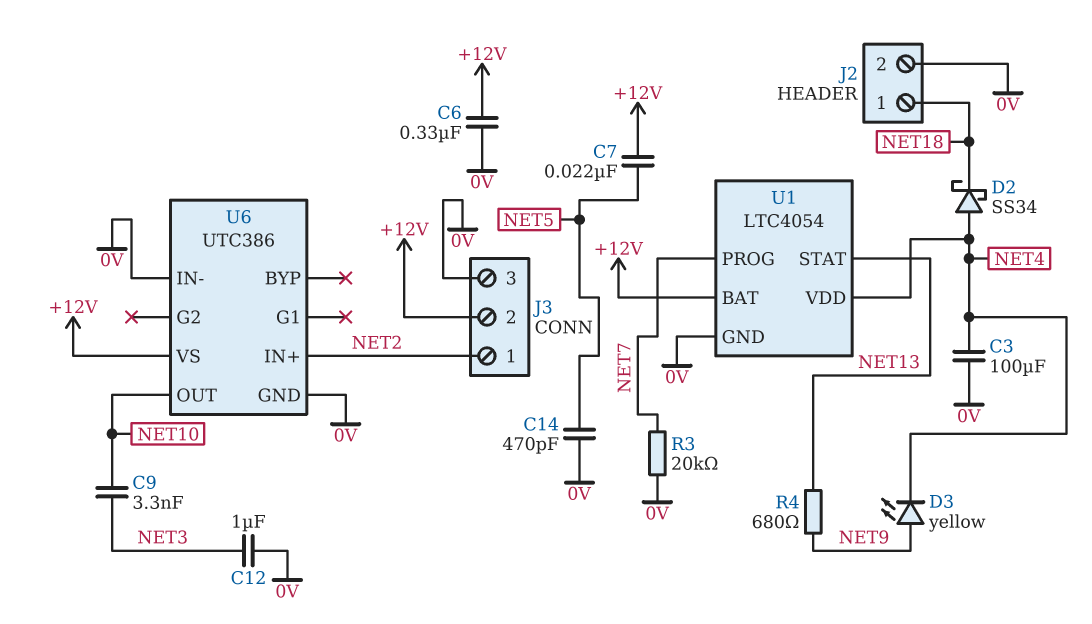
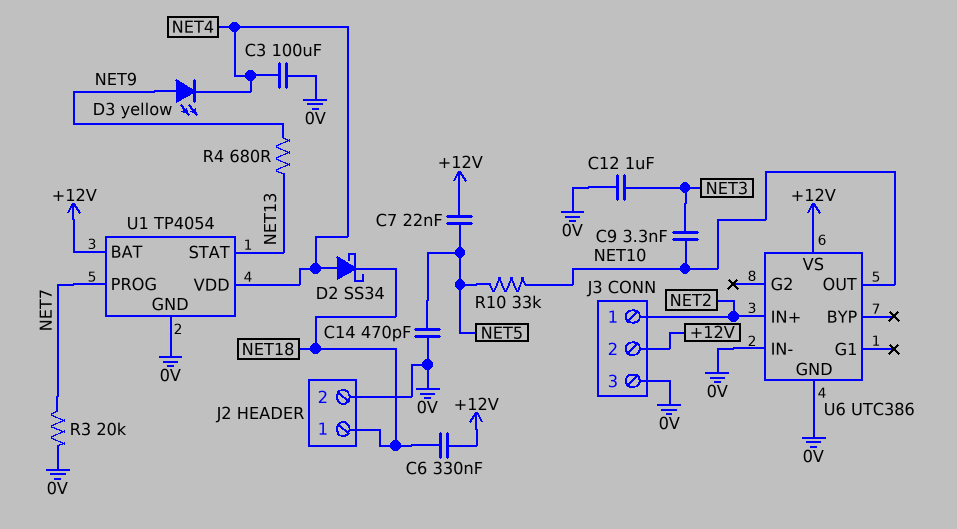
C6: 330nF (+12V, 0V) -> 330nF (+12V, NET18)
R10: none -> 33k (NET5, NET10)
U1: LTC4054 -> TP4054

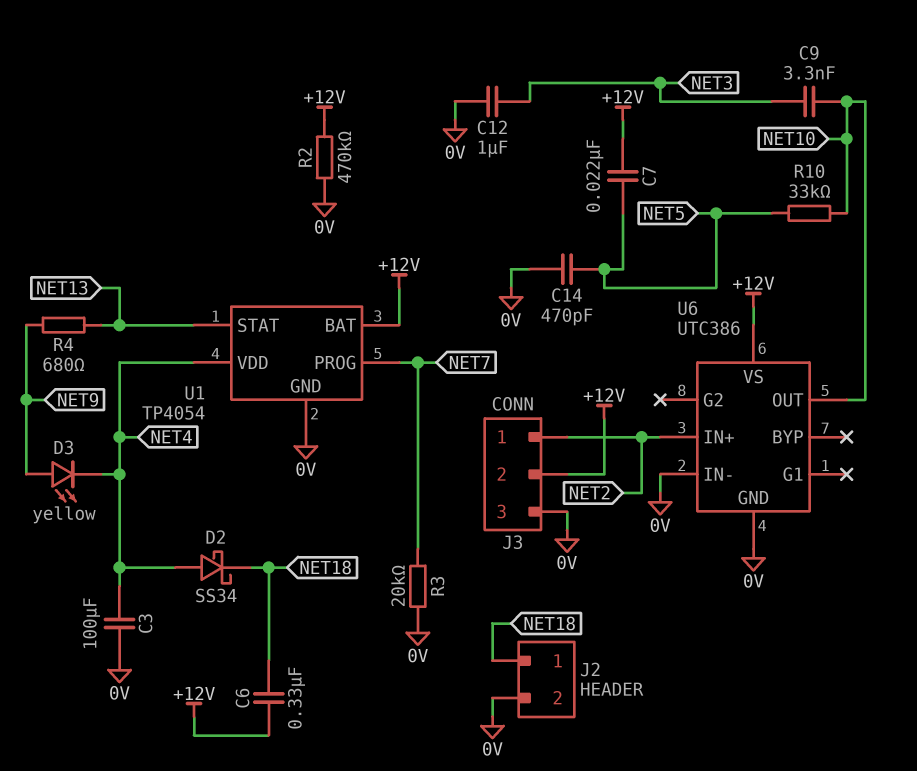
R2: none -> 470k (+12V, 0V)

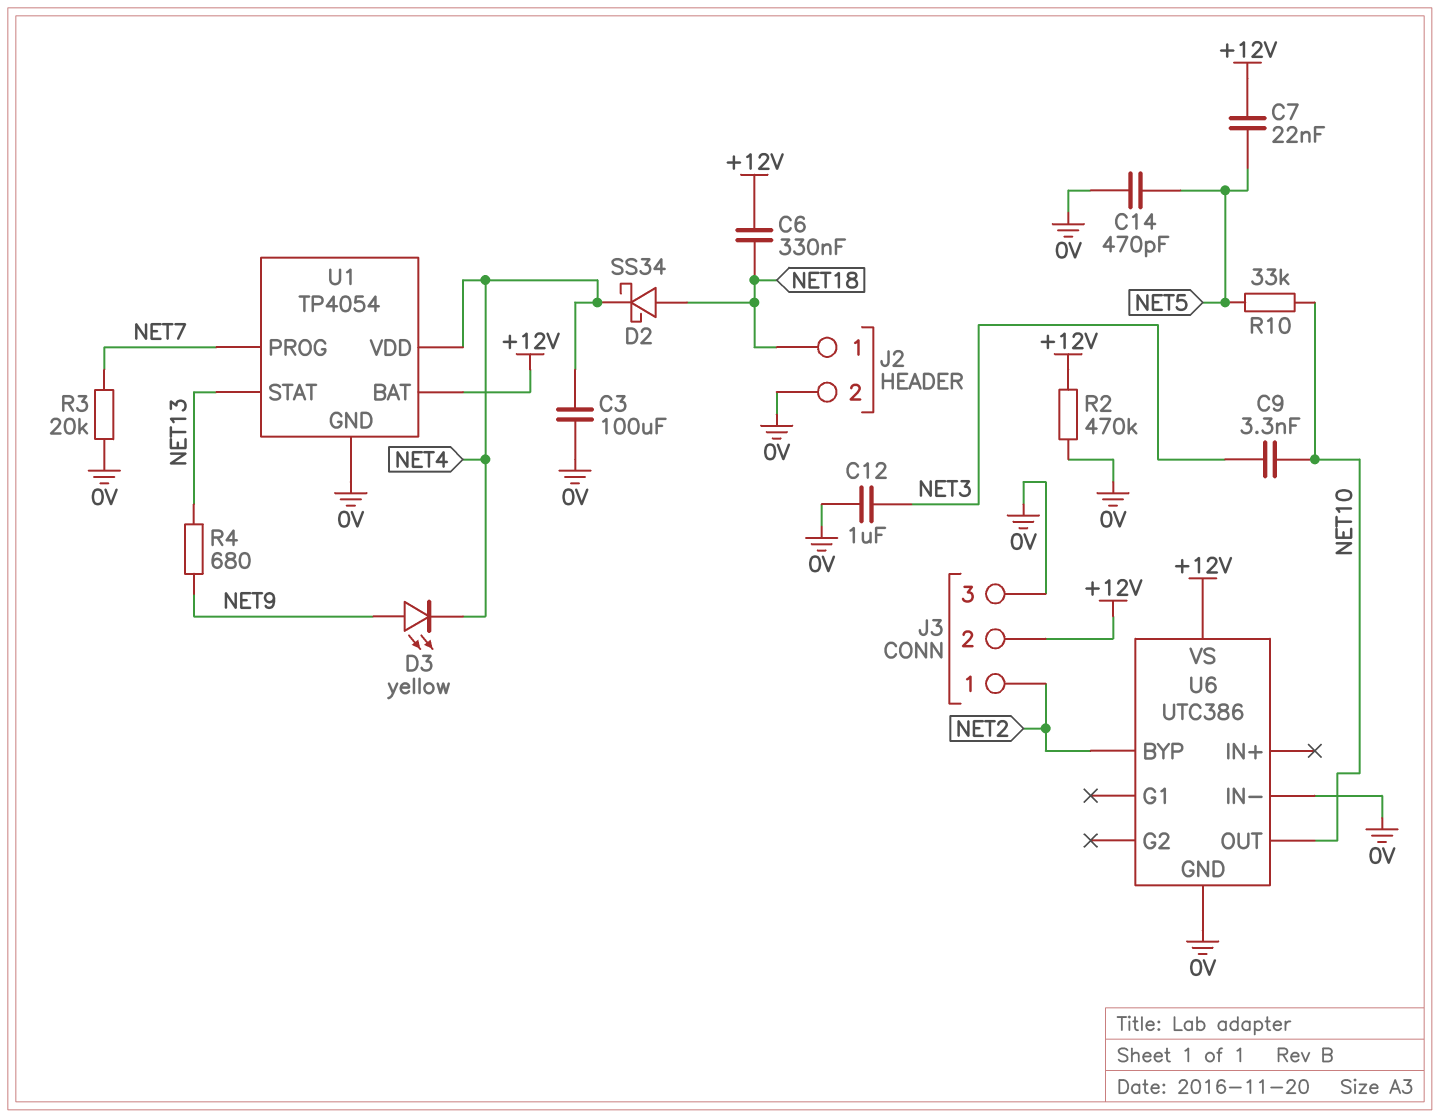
D2: schottky SS34 (A NET4, K NET18) -> schottky SS34 (A NET18, K NET4)
U6 pin BYP: none -> NET2
U6 pin IN+: NET2 -> none

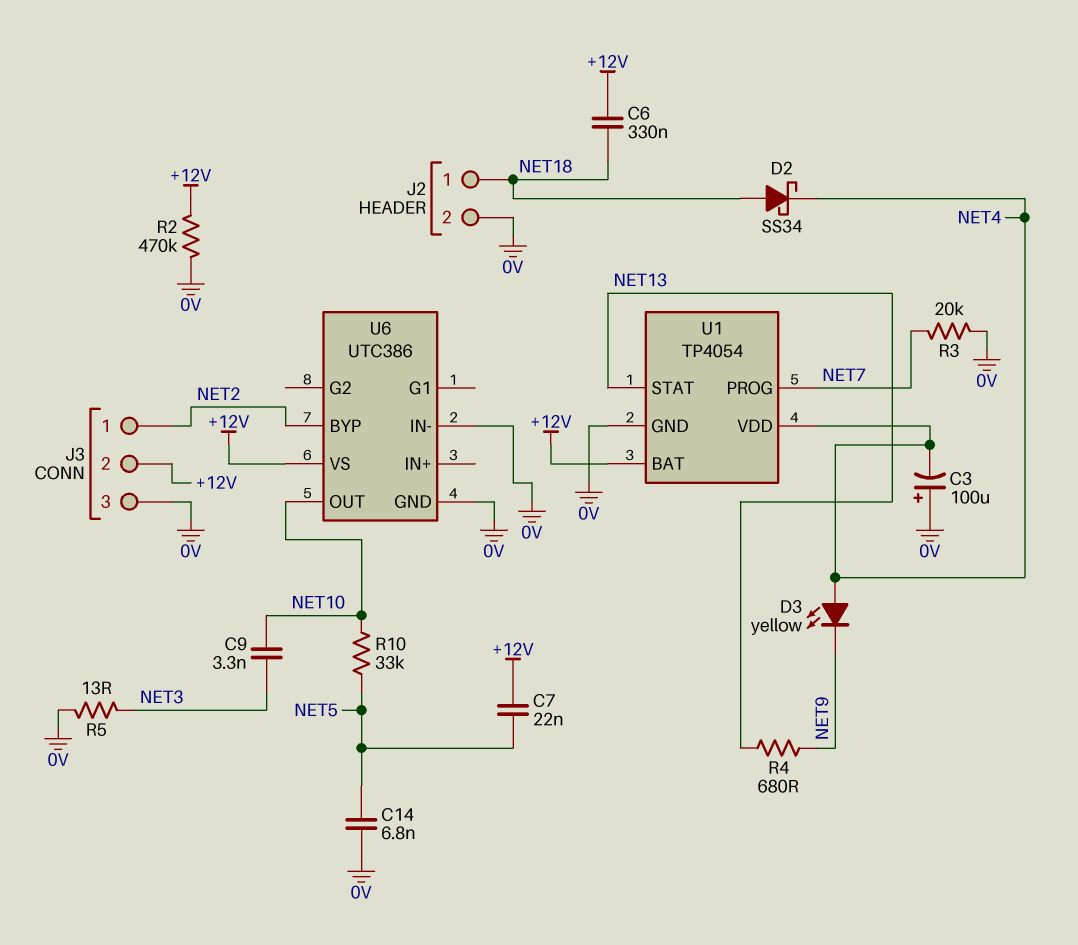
C3: 100uF (0V, NET4) -> 100uF (plus 0V, minus NET4)
C12: 1uF (0V, NET3) -> none
C14: 470pF (0V, NET5) -> 6.8nF (0V, NET5)
D3: LED yellow (A NET9, K NET4) -> LED yellow (A NET4, K NET9)
R5: none -> 13 (0V, NET3)

